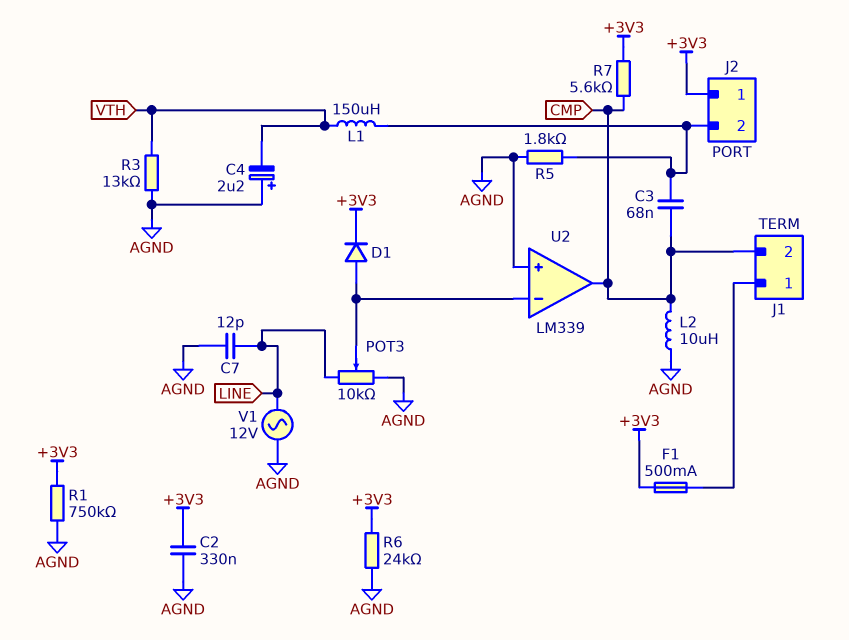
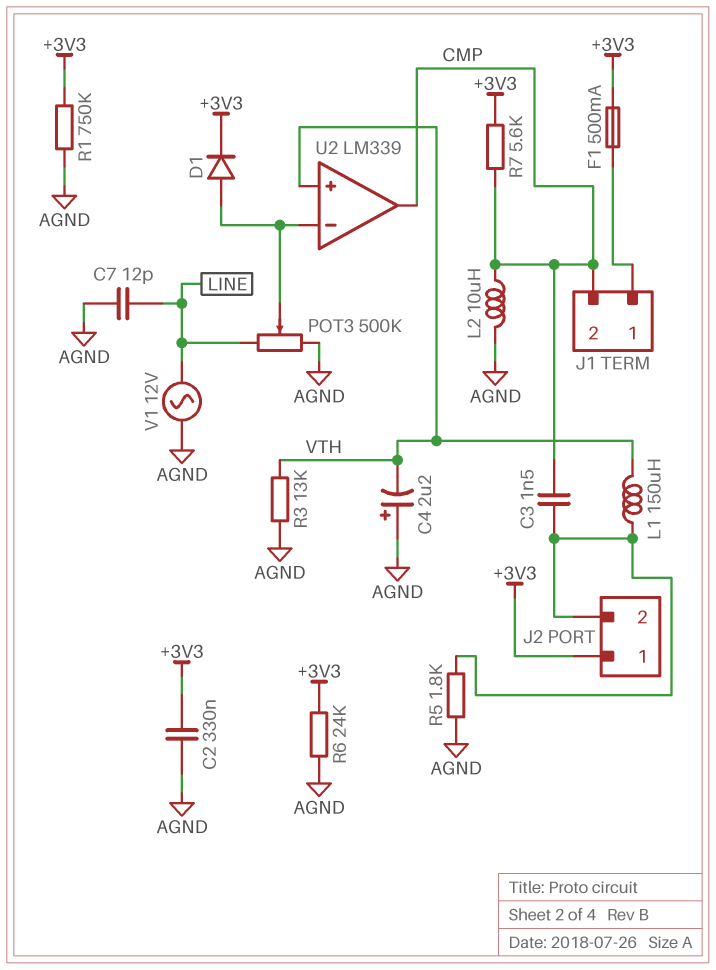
C3: 68nF (CMP, J2/2) -> 1.5nF (CMP, J2/2)
POT3: 10k (AGND, LINE, wiper U2/in-) -> 500k (AGND, LINE, wiper U2/in-)
U2 pin in+: AGND -> VTH

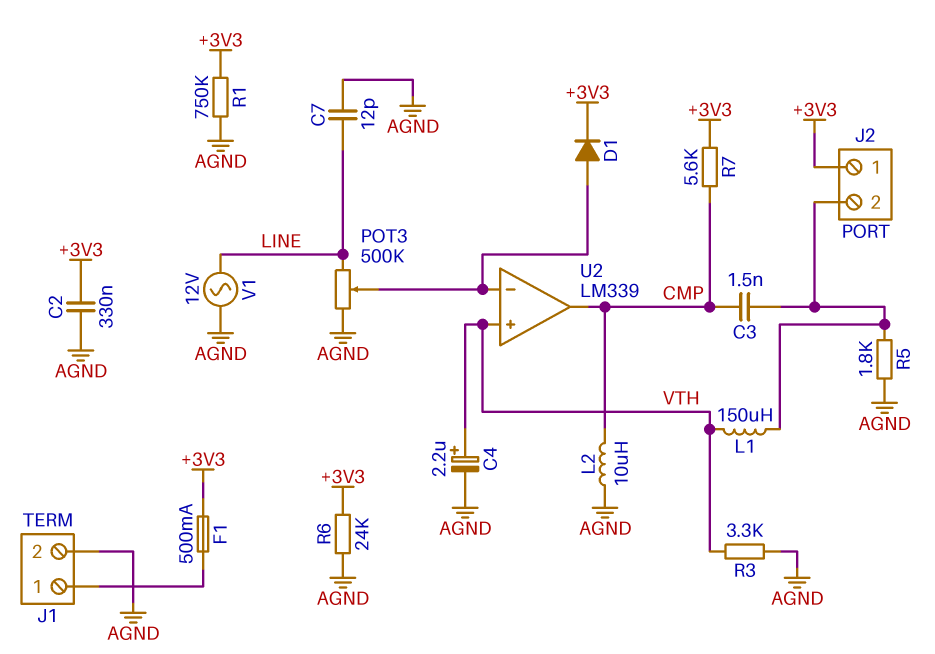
C4: 2.2uF (plus AGND, minus VTH) -> 2.2uF (plus VTH, minus AGND)
J1 pin 2: CMP -> AGND
R3: 13k (AGND, VTH) -> 3.3k (AGND, VTH)

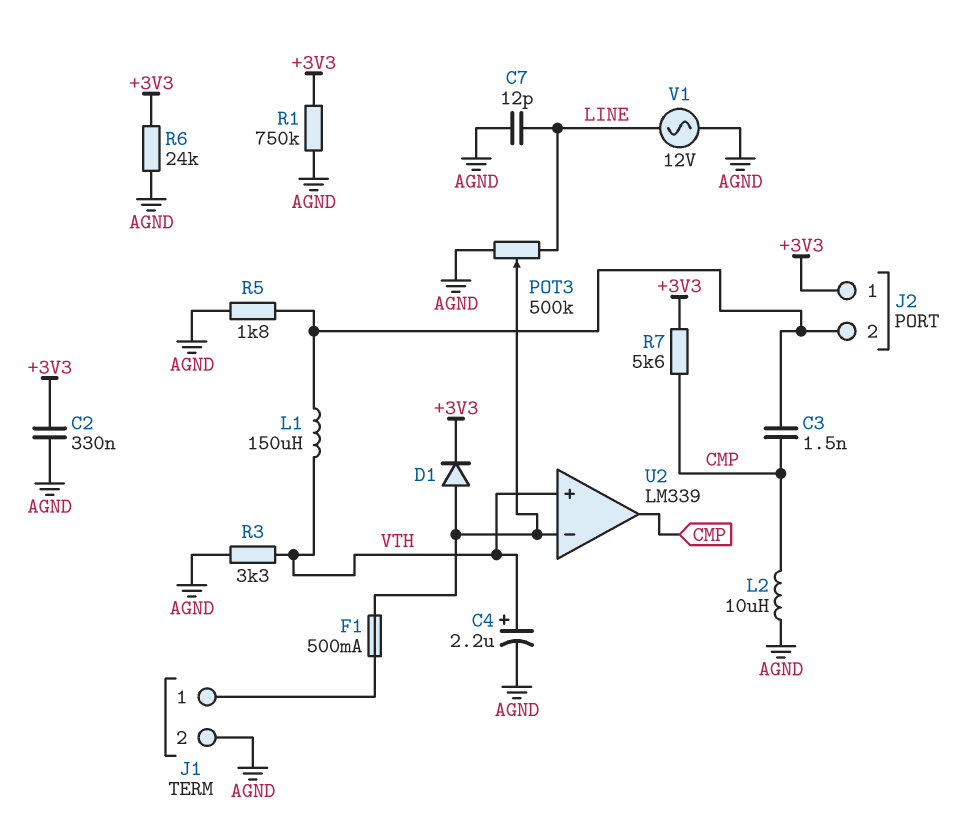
F1: 500mA (+3V3, J1/1) -> 500mA (J1/1, U2/in-)

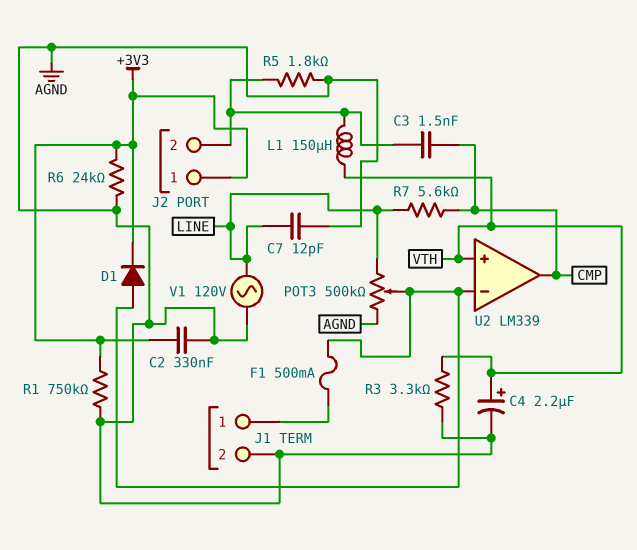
L2: 10uH (AGND, CMP) -> none
R7: 5.6k (+3V3, CMP) -> 5.6k (CMP, LINE)
V1: AC 12V (AGND, LINE) -> AC 120V (AGND, LINE)

